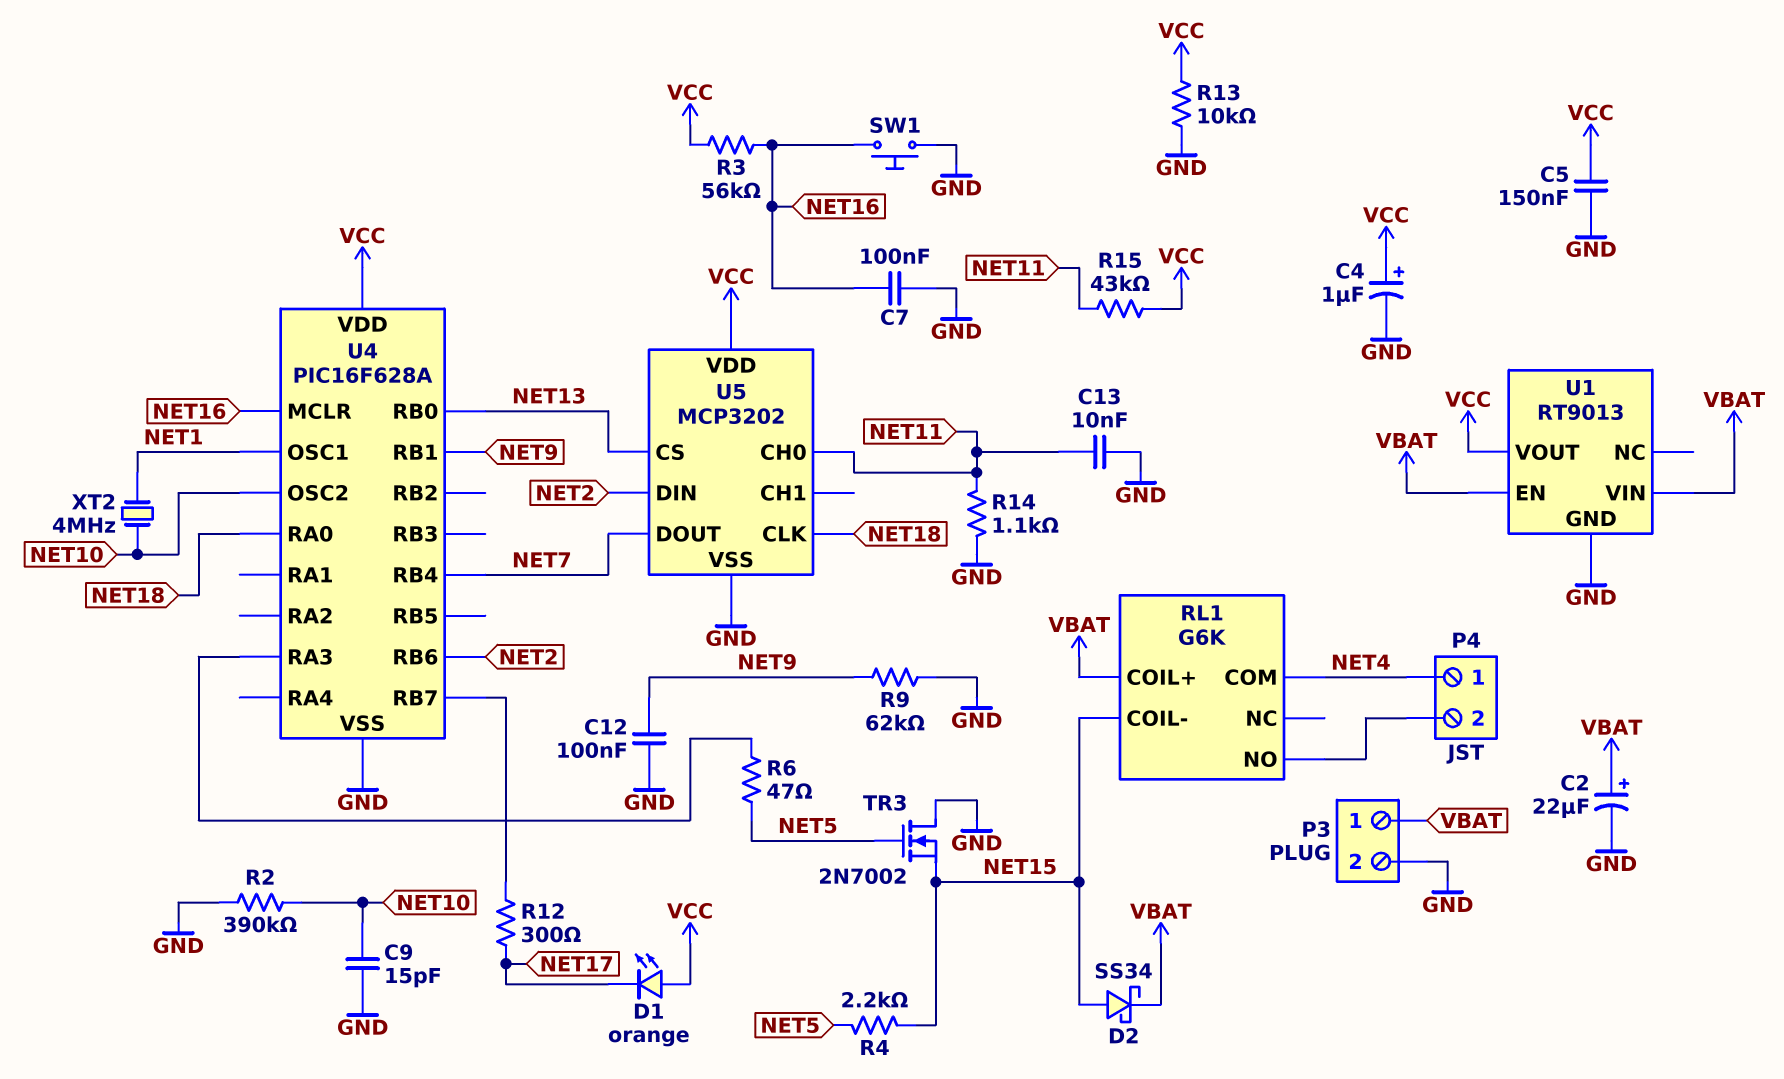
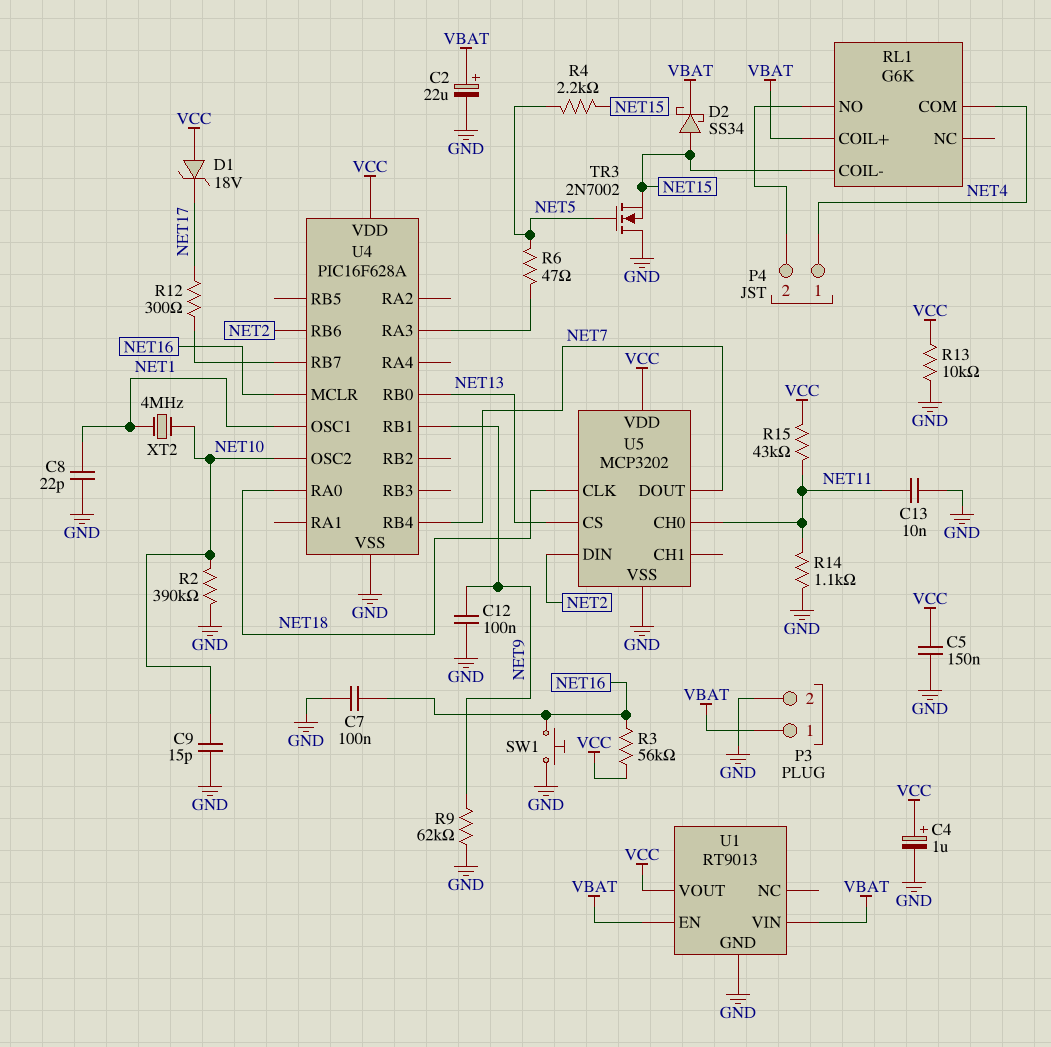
C8: none -> 22pF (GND, NET1)
D1: LED orange (A VCC, K NET17) -> zener 18V (A VCC, K NET17)

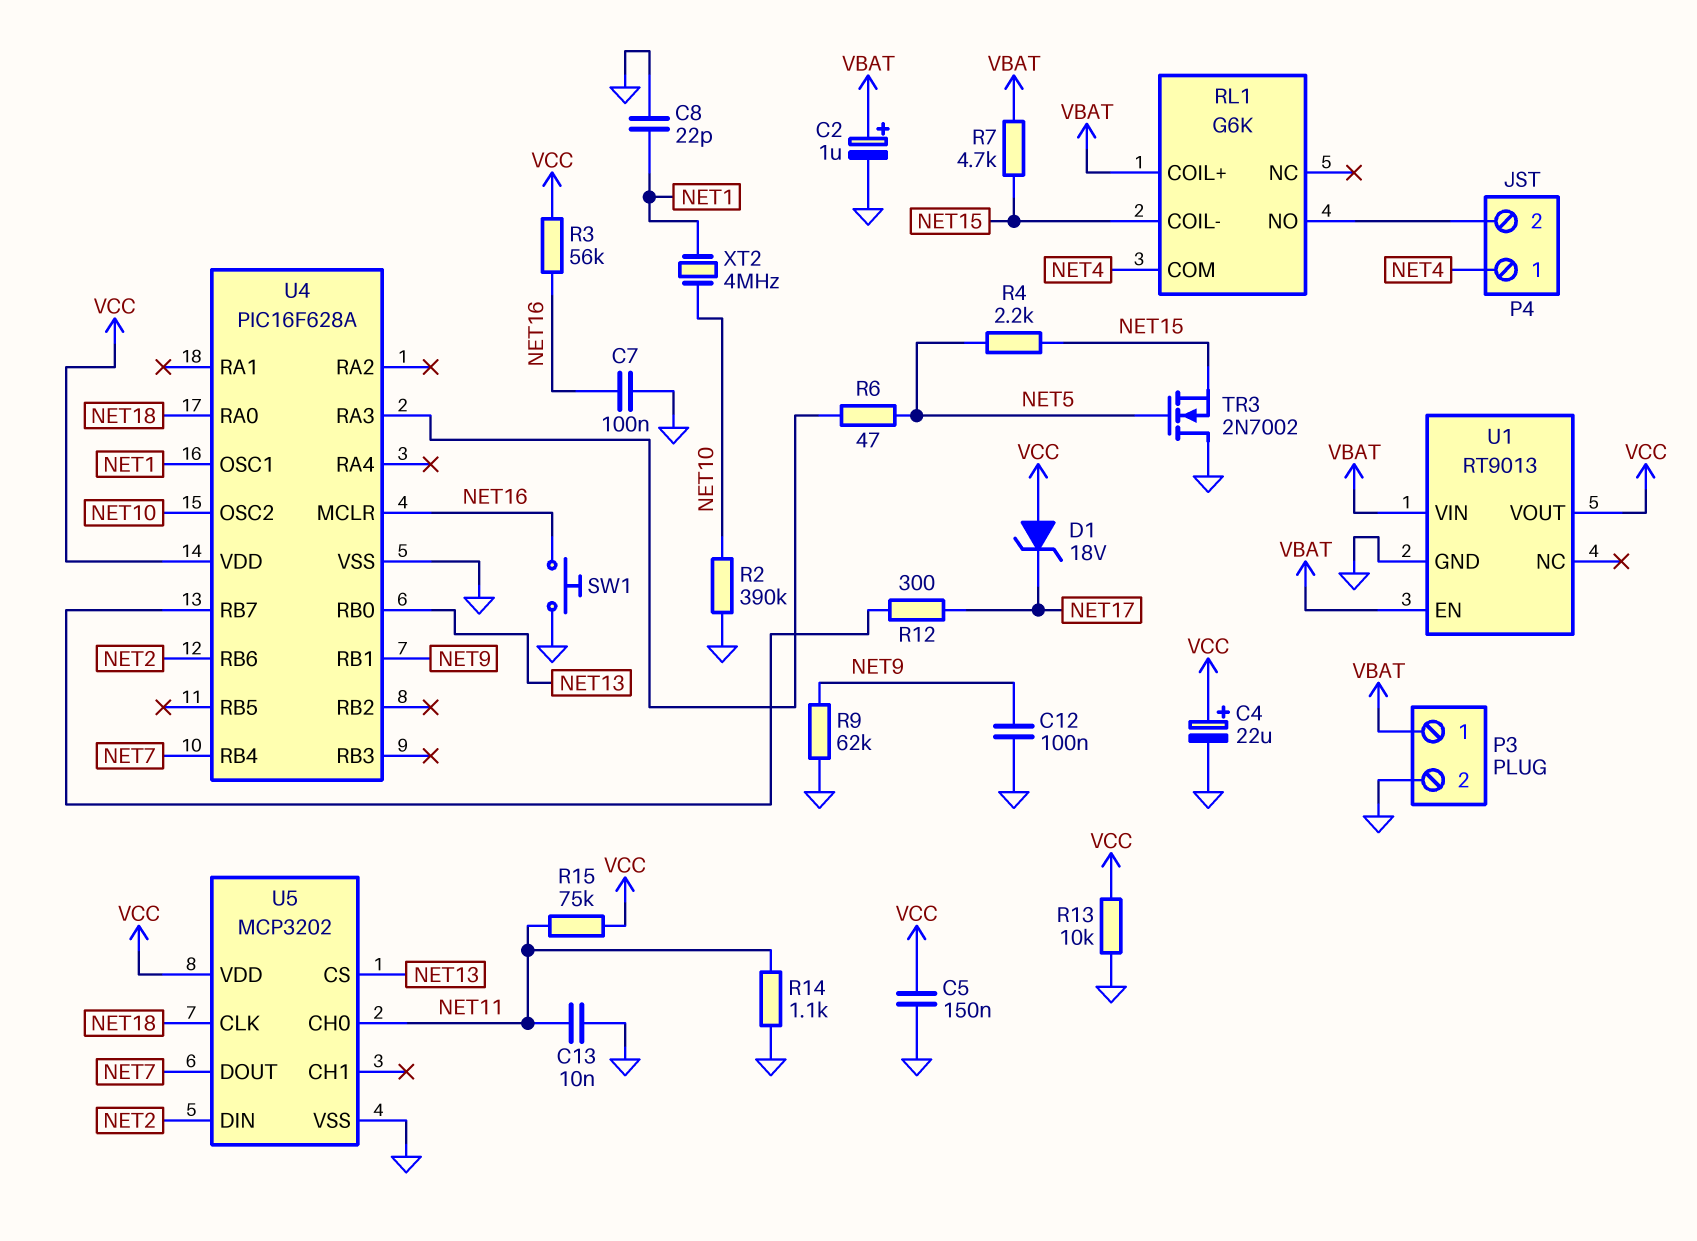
C2: 22uF (plus VBAT, minus GND) -> 1uF (plus VBAT, minus GND)
C4: 1uF (plus VCC, minus GND) -> 22uF (plus VCC, minus GND)
C9: 15pF (GND, NET10) -> none
D2: schottky SS34 (A NET15, K VBAT) -> none
R7: none -> 4.7k (NET15, VBAT)
R15: 43k (NET11, VCC) -> 75k (NET11, VCC)

